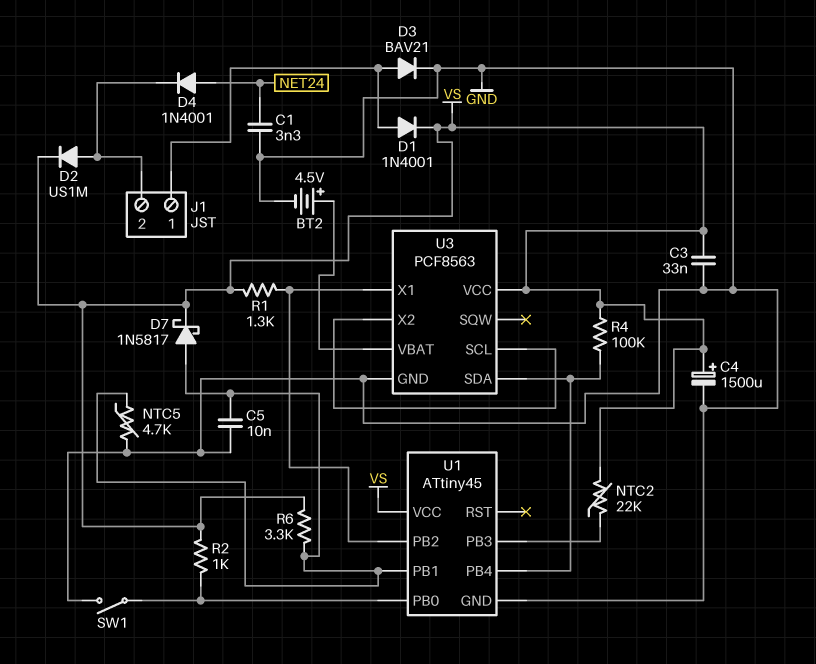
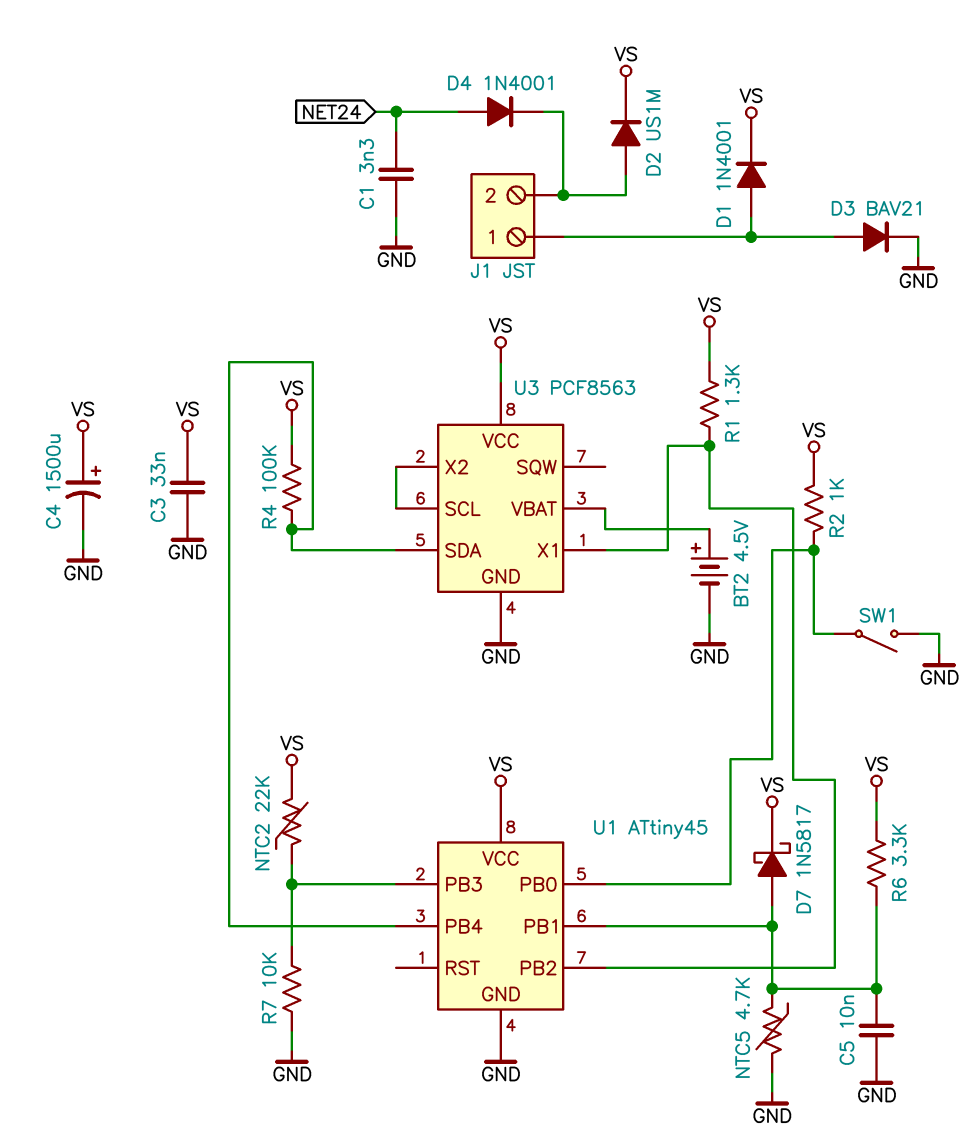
R7: none -> 10k (GND, U1/PB3)

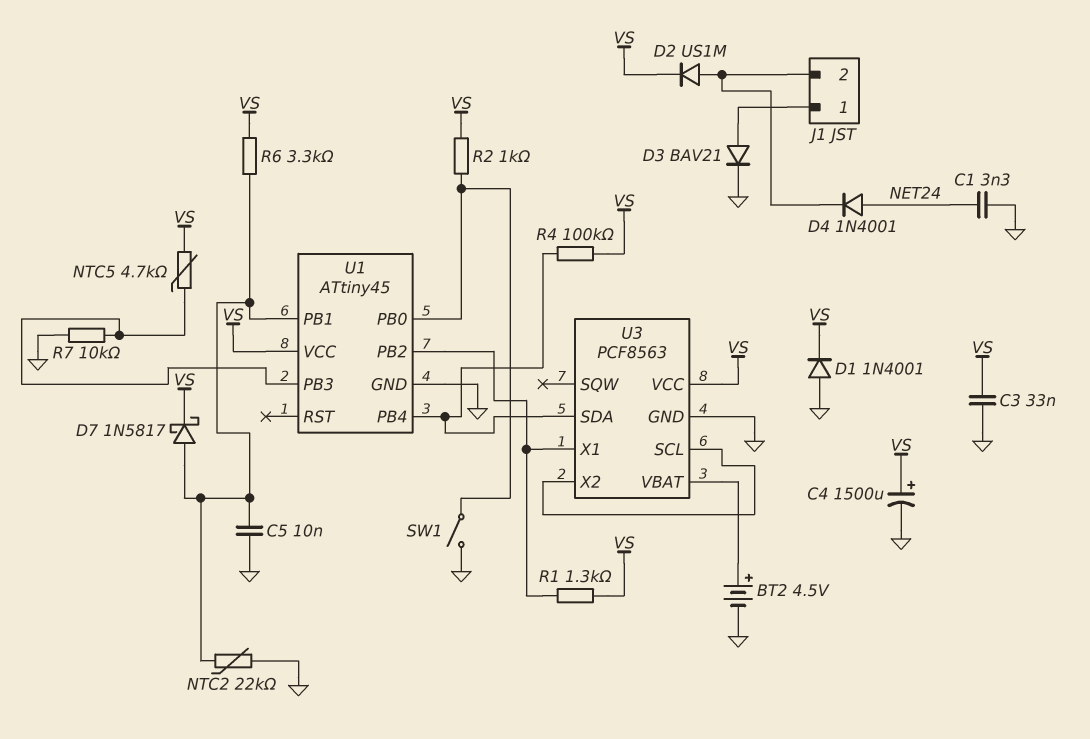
D1: diode 1N4001 (A J1/1, K VS) -> diode 1N4001 (A GND, K VS)
NTC2: 22k (U1/PB3, VS) -> 22k (GND, U1/PB1)
NTC5: 4.7k (GND, U1/PB1) -> 4.7k (U1/PB3, VS)

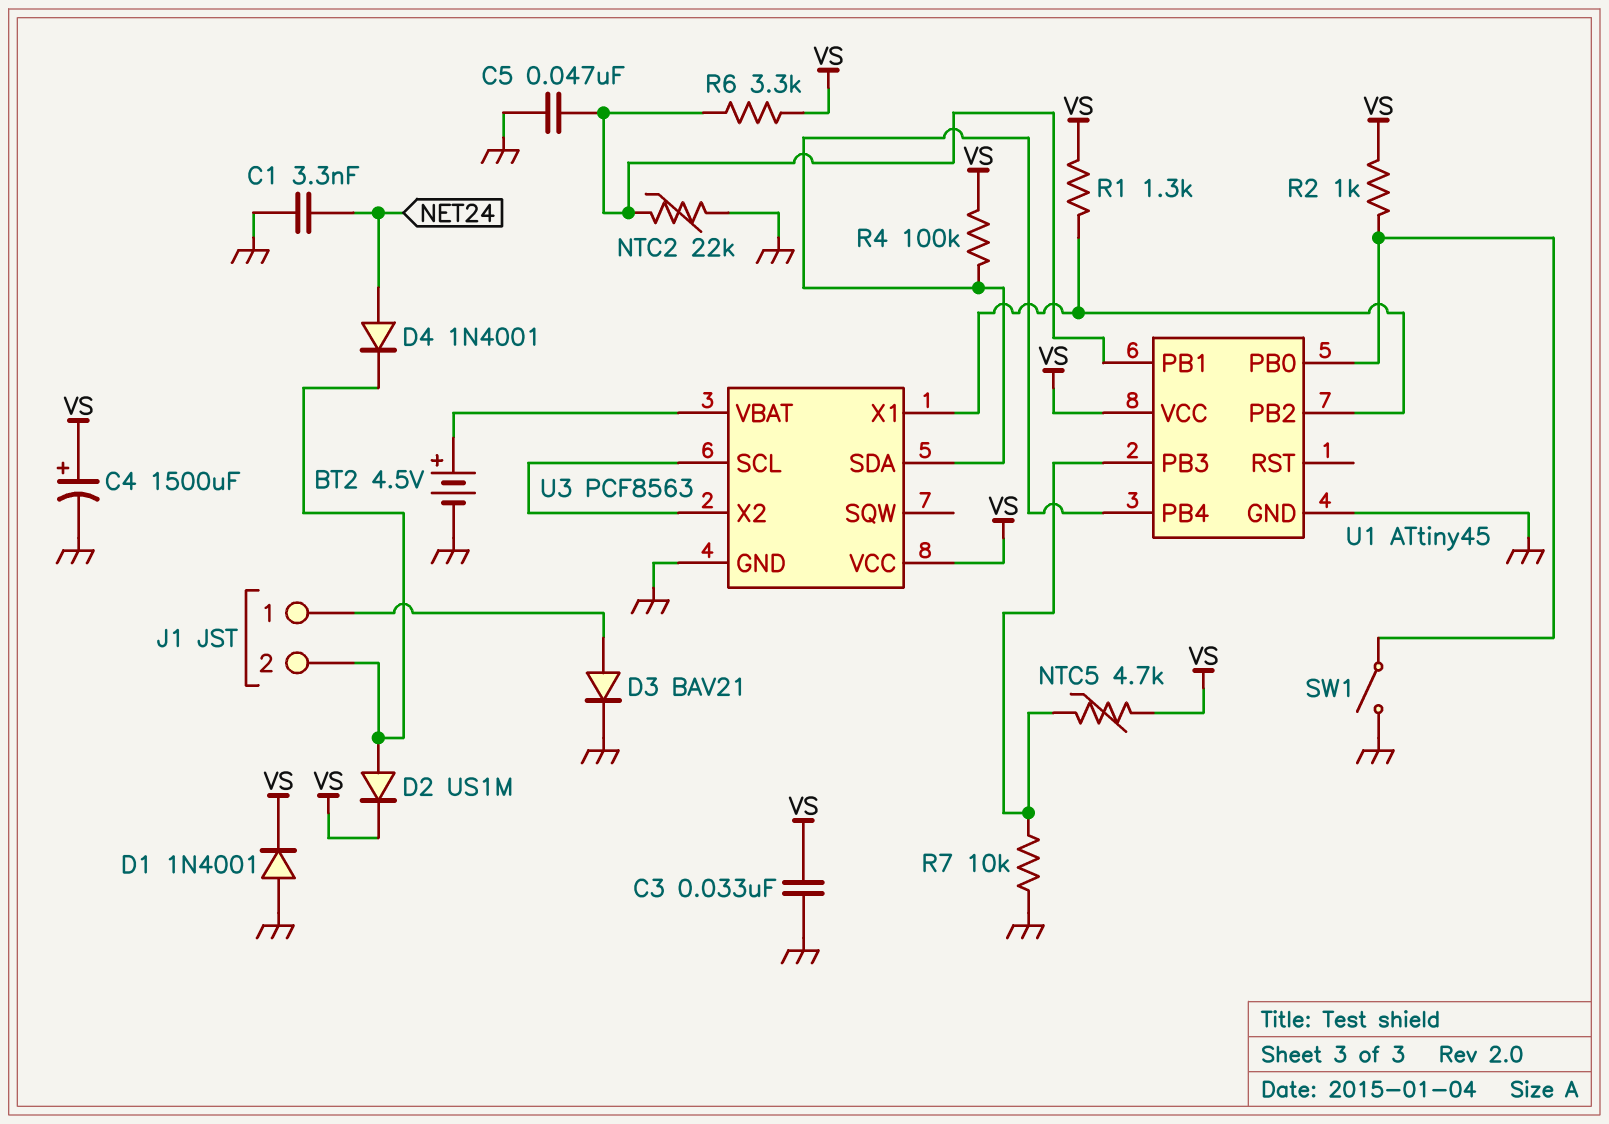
C5: 10nF (GND, U1/PB1) -> 47nF (GND, U1/PB1)
D7: schottky 1N5817 (A U1/PB1, K VS) -> none

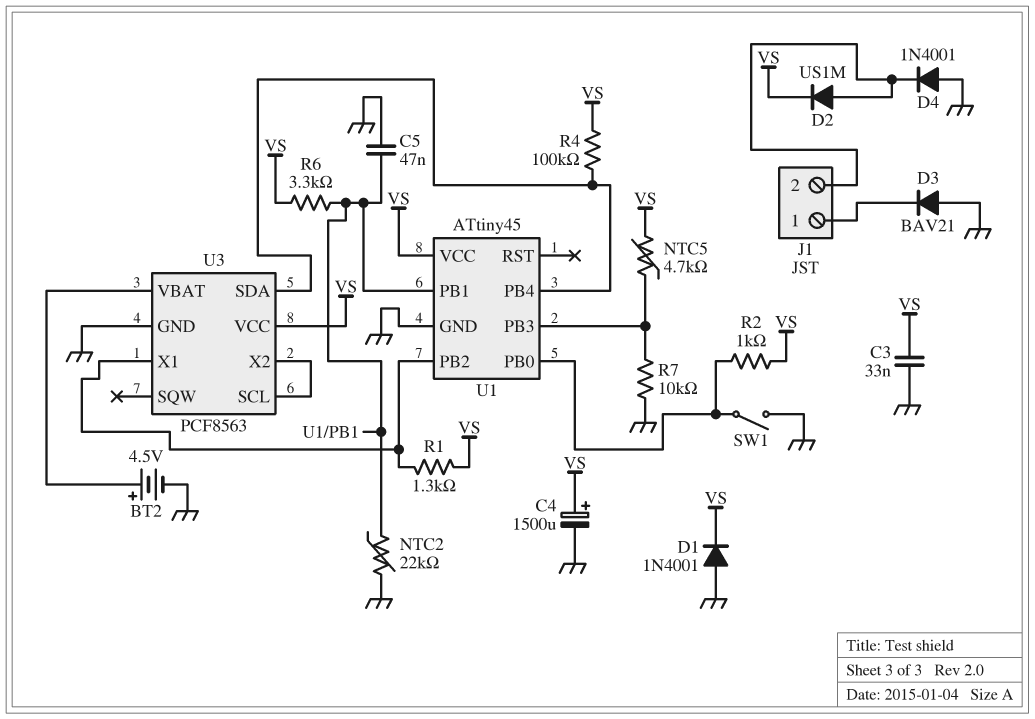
C1: 3.3nF (GND, NET24) -> none
D3: diode BAV21 (A J1/1, K GND) -> diode BAV21 (A GND, K J1/1)
D4: diode 1N4001 (A NET24, K J1/2) -> diode 1N4001 (A GND, K J1/2)

